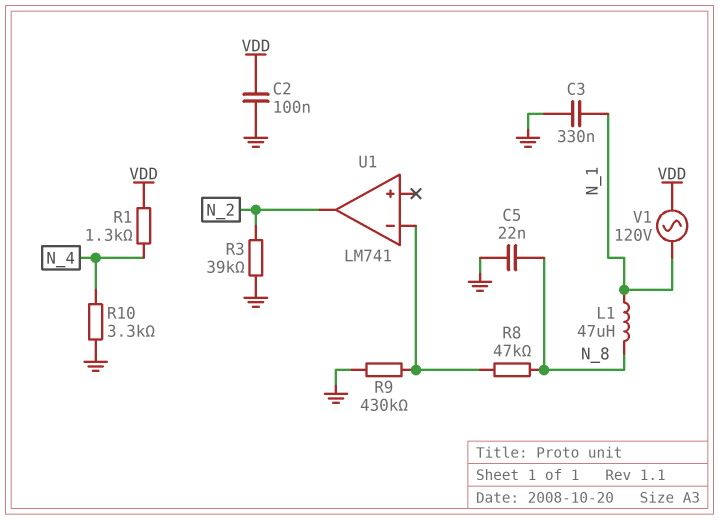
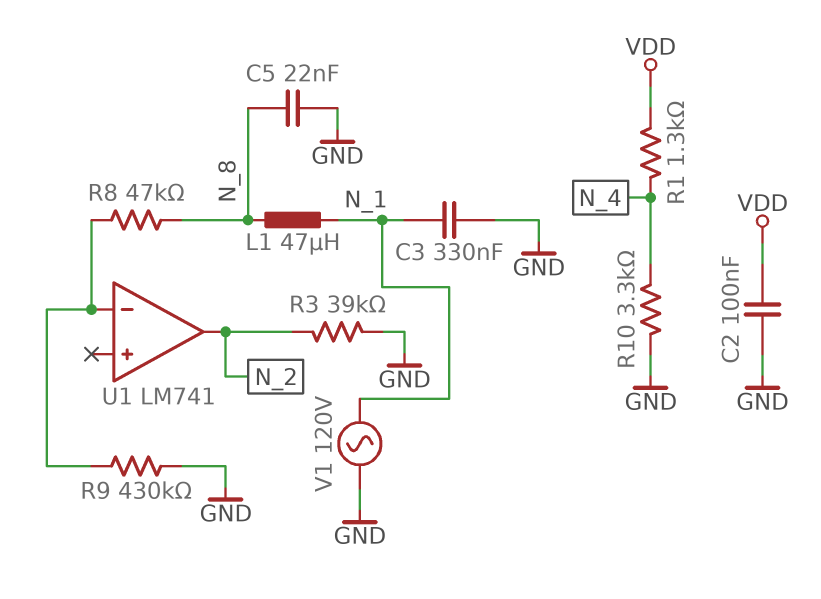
V1: AC 120V (N_1, VDD) -> AC 120V (GND, N_1)

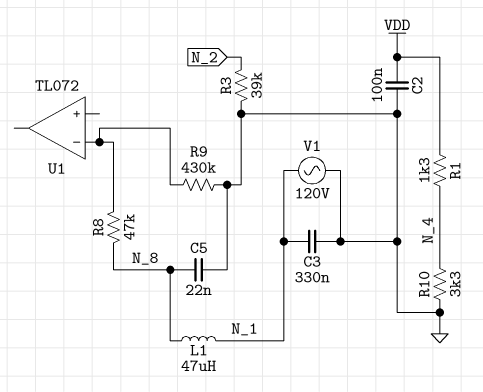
U1: LM741 -> TL072
U1 pin out: N_2 -> none

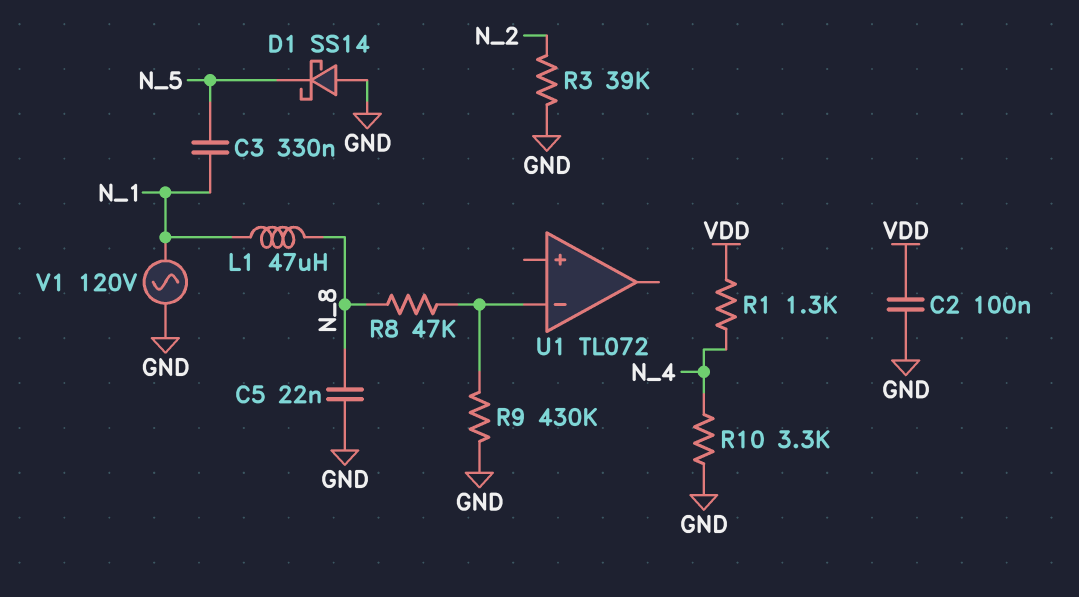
C3: 330nF (GND, N_1) -> 330nF (N_1, N_5)
D1: none -> schottky SS14 (A GND, K N_5)

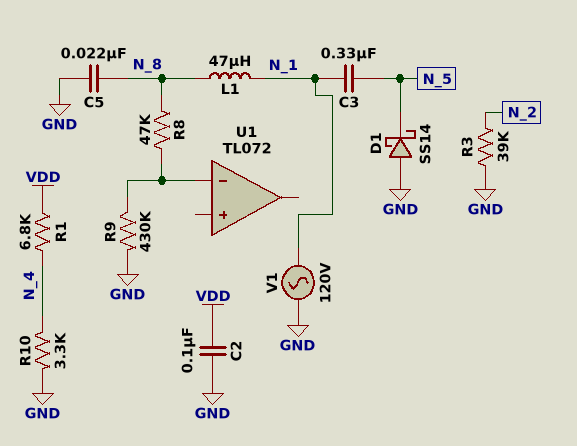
R1: 1.3k (N_4, VDD) -> 6.8k (N_4, VDD)

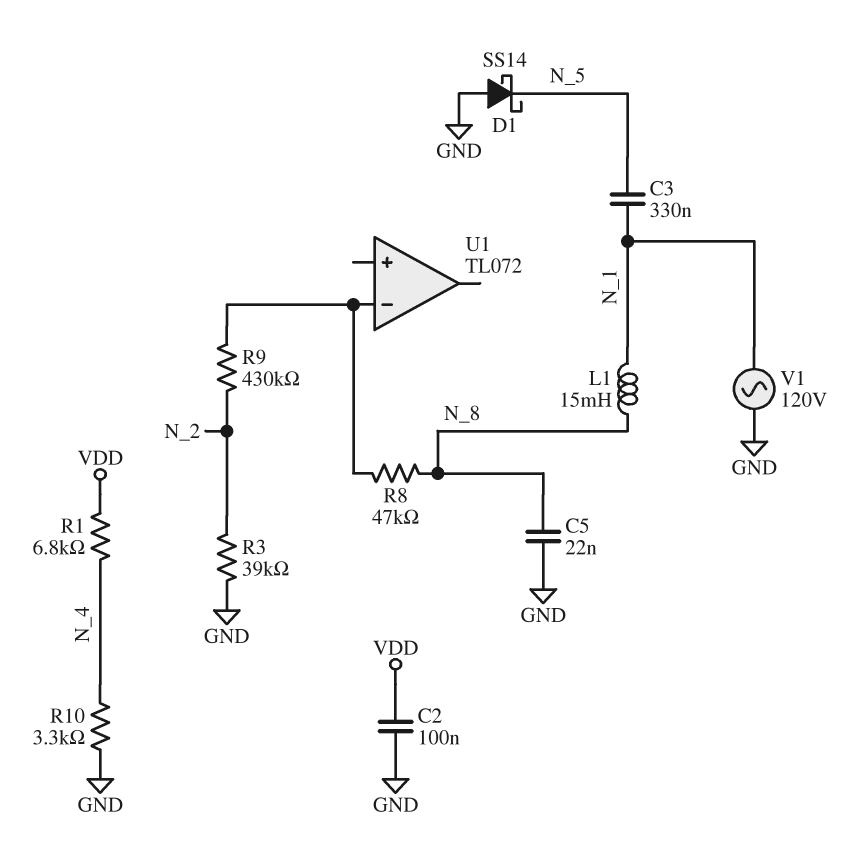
L1: 47uH (N_1, N_8) -> 15mH (N_1, N_8)
R9: 430k (GND, U1/in-) -> 430k (N_2, U1/in-)

